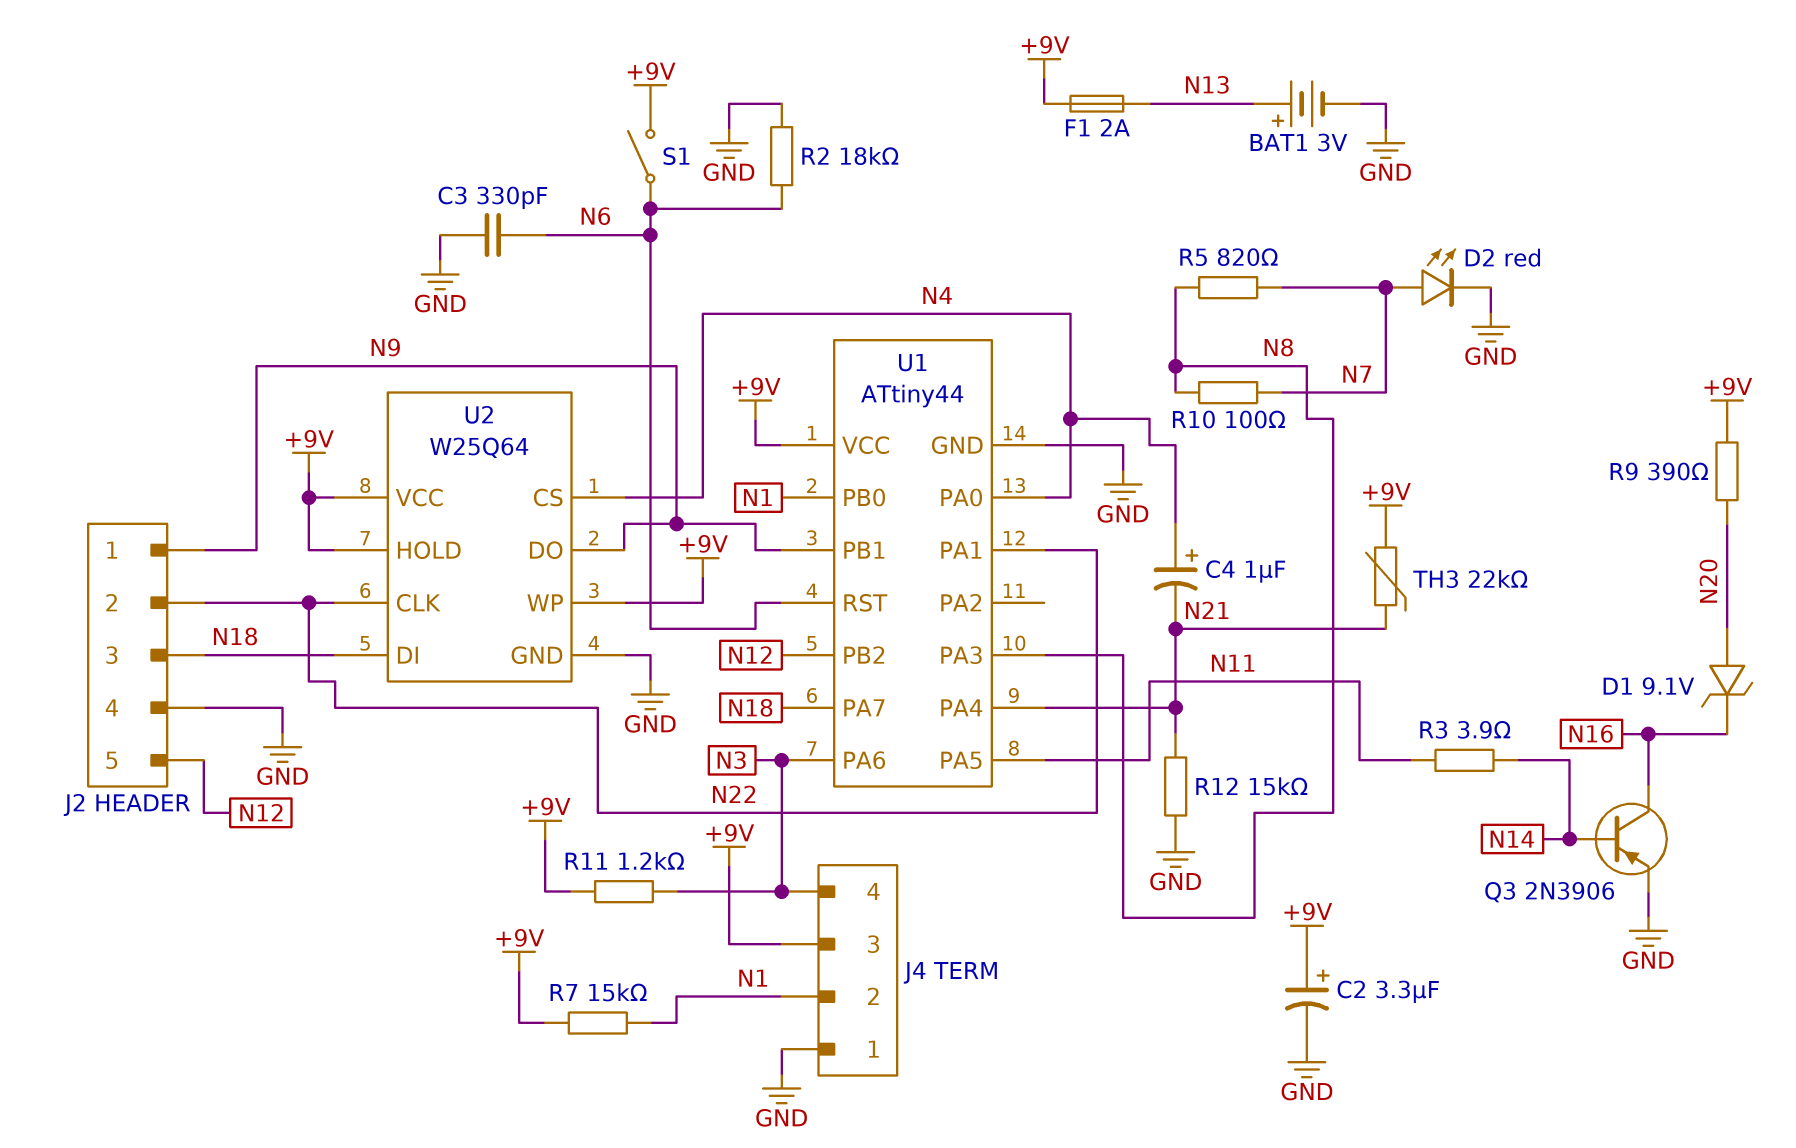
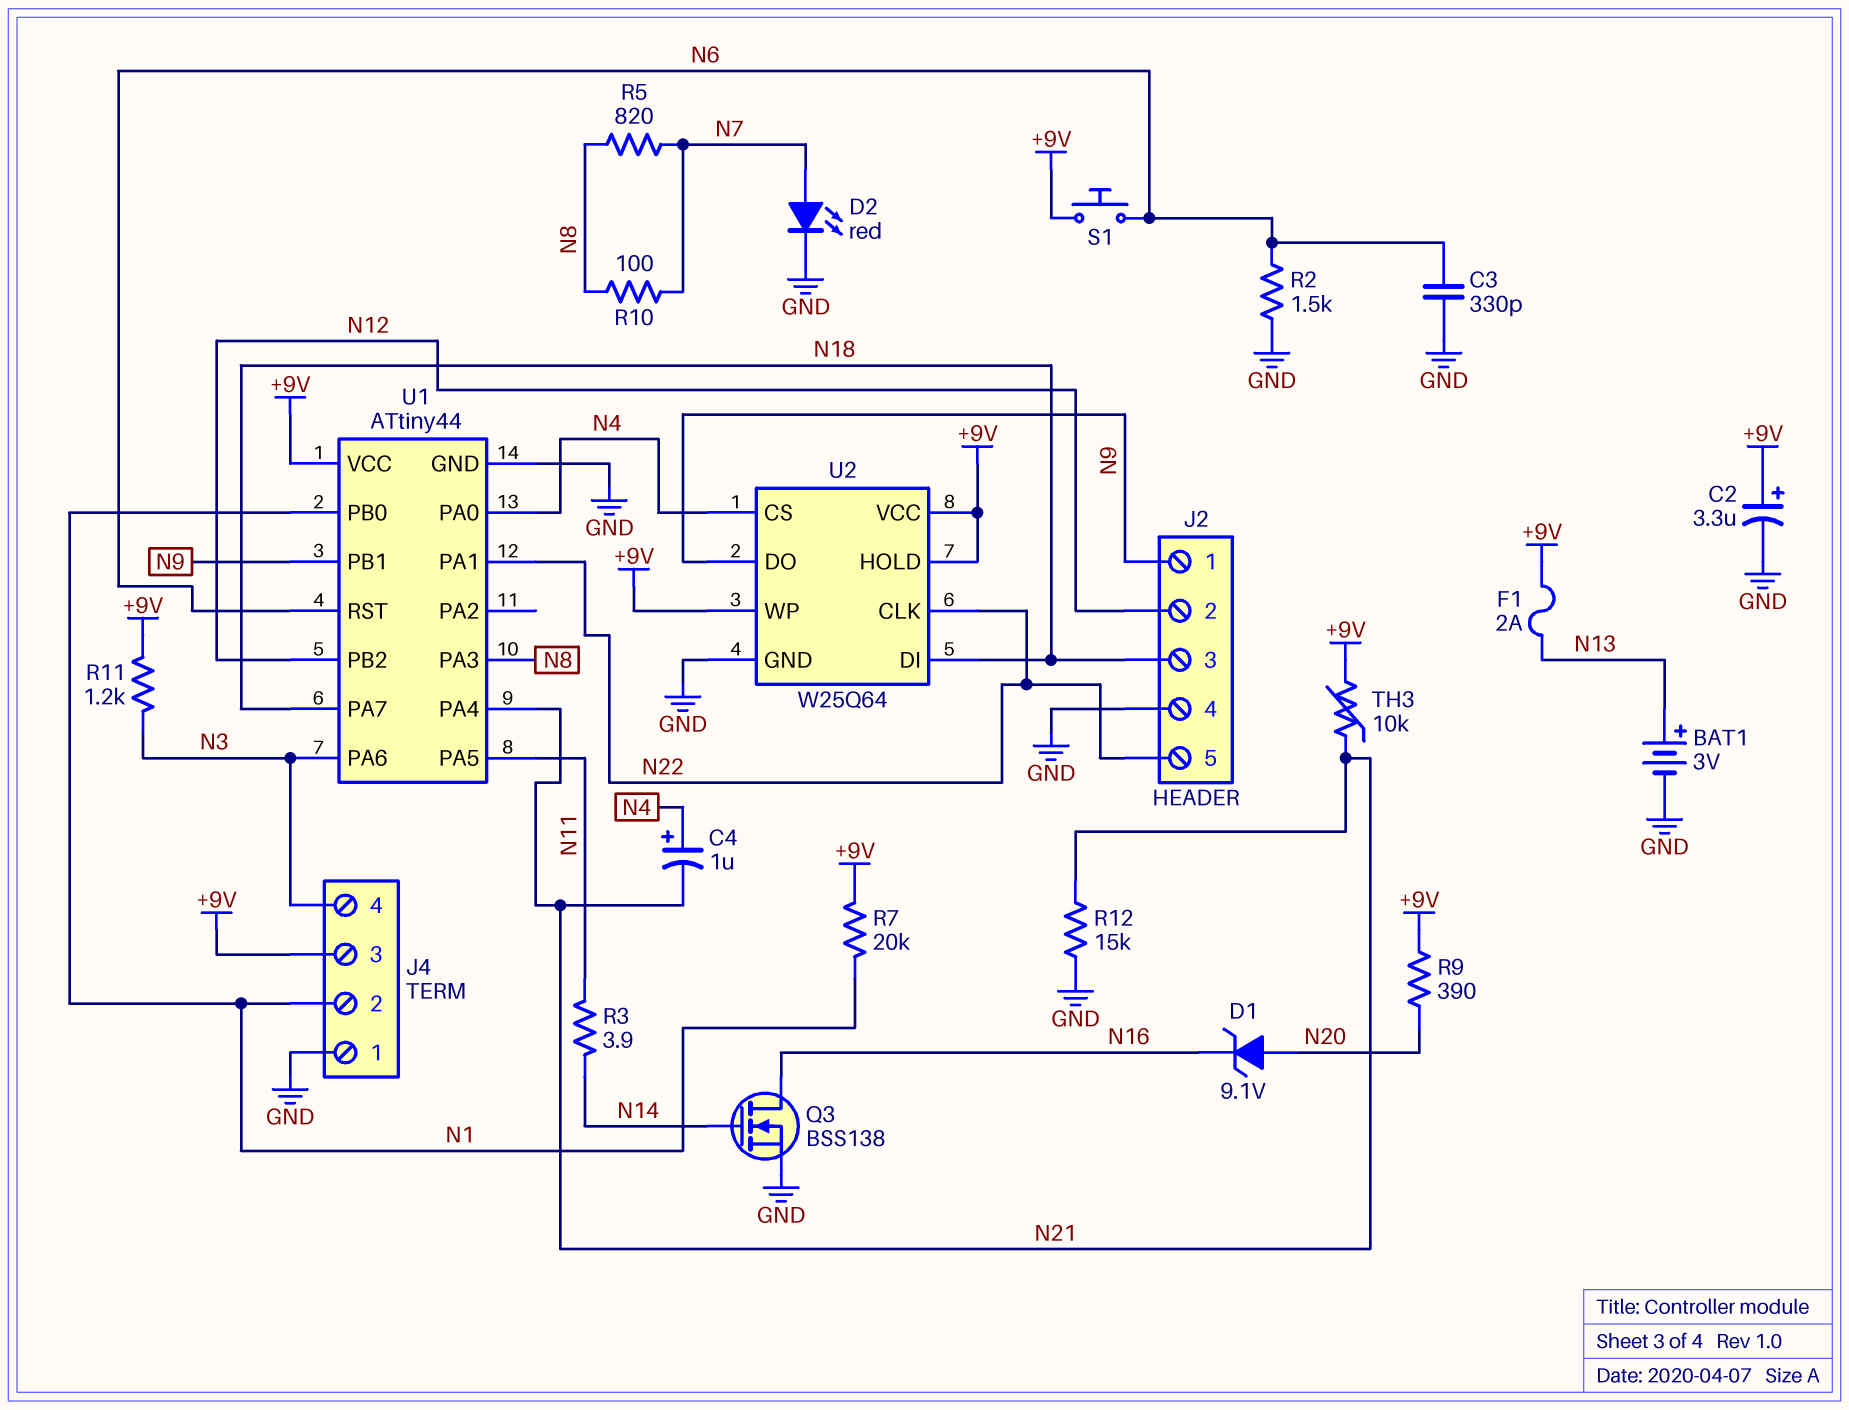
J2 pin 2: N22 -> N12
J2 pin 5: N12 -> N22
Q3: PNP 2N3906 (B N14, C N16, E GND) -> NMOS BSS138 (G N14, D N16, S GND)
R2: 18k (GND, N6) -> 1.5k (GND, N6)
R7: 15k (+9V, N1) -> 20k (+9V, N1)
S1: switch (+9V, N6) -> button (+9V, N6)
TH3: 22k (+9V, N21) -> 10k (+9V, N21)

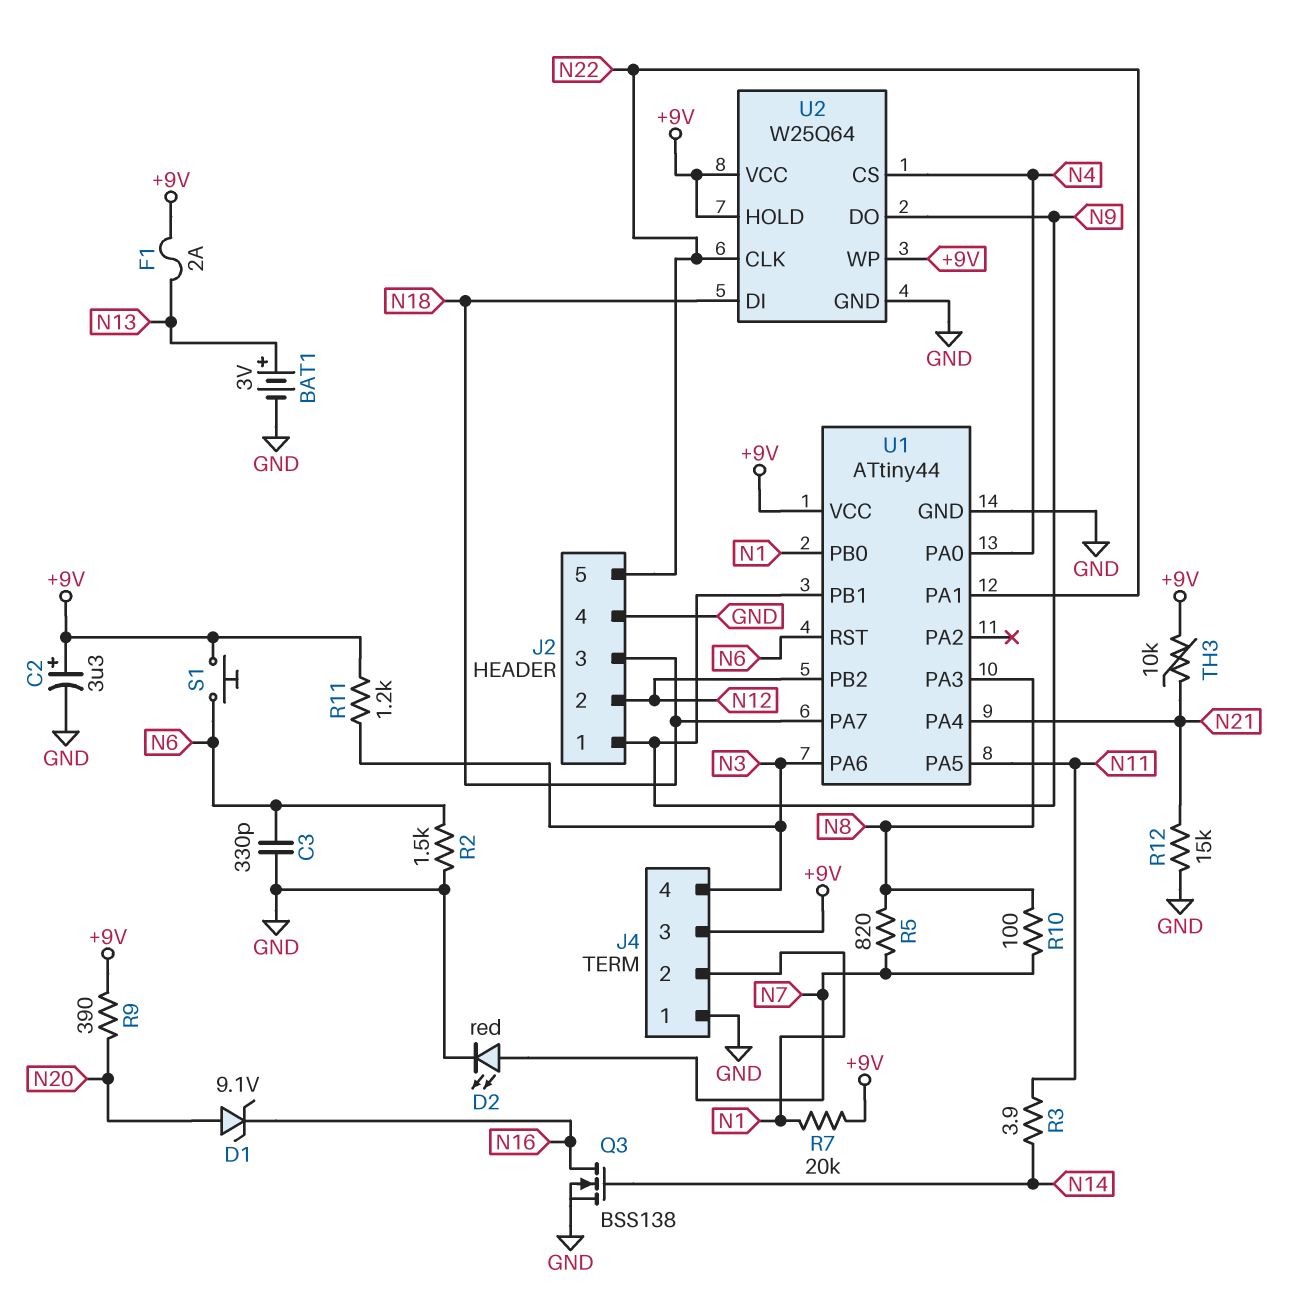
C4: 1uF (plus N4, minus N21) -> none

